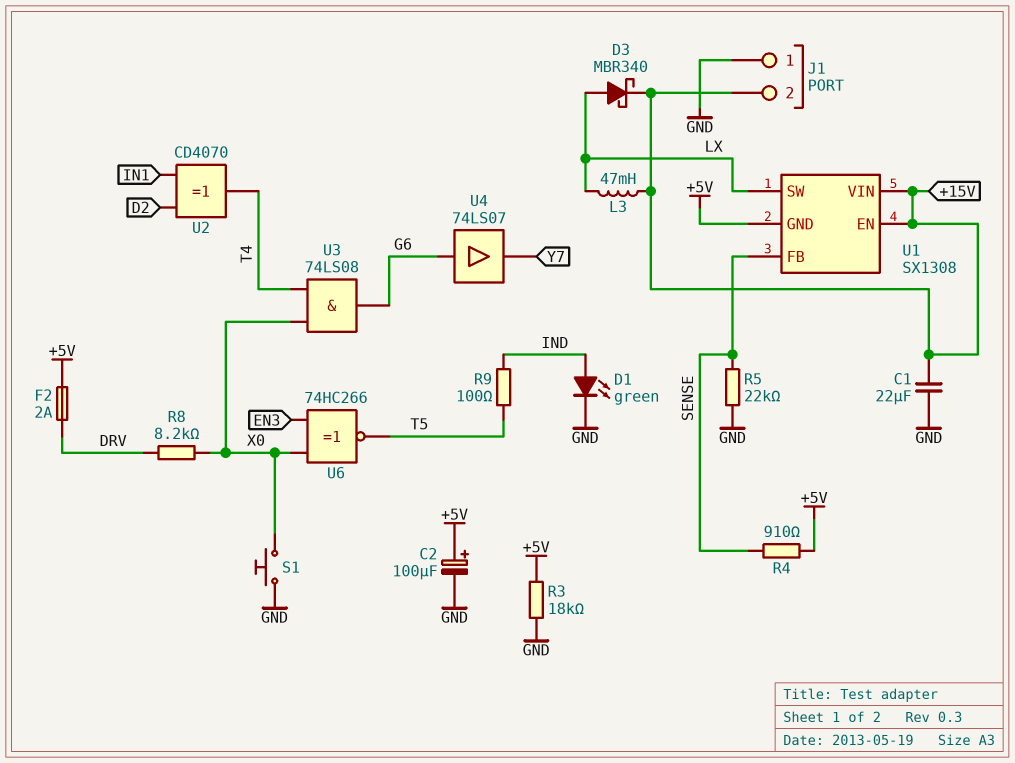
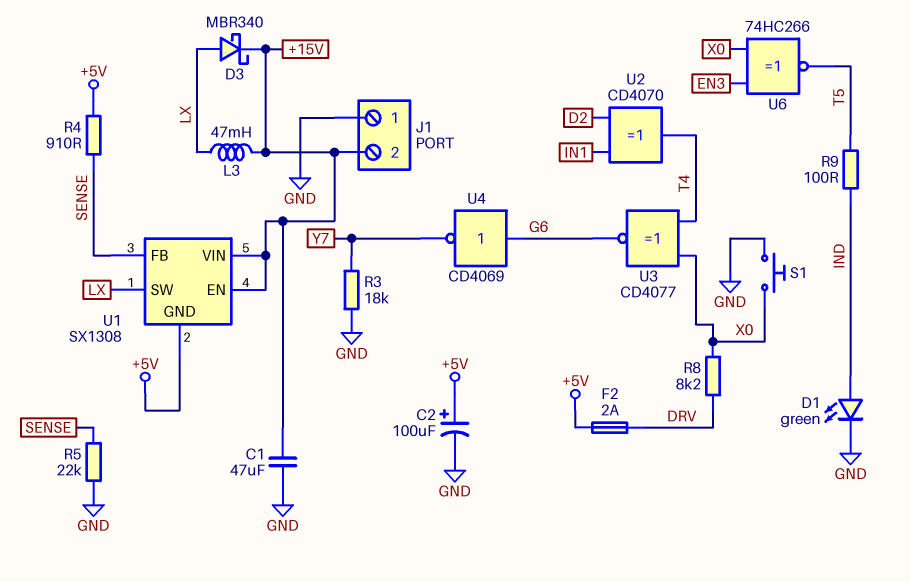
C1: 22uF (+15V, GND) -> 47uF (+15V, GND)
R3: 18k (+5V, GND) -> 18k (GND, Y7)
U3: AND 74LS08 (in T4, in X0, out G6) -> XNOR CD4077 (in T4, in X0, out G6)
U4: buffer 74LS07 (in G6, out Y7) -> NOT CD4069 (in G6, out Y7)

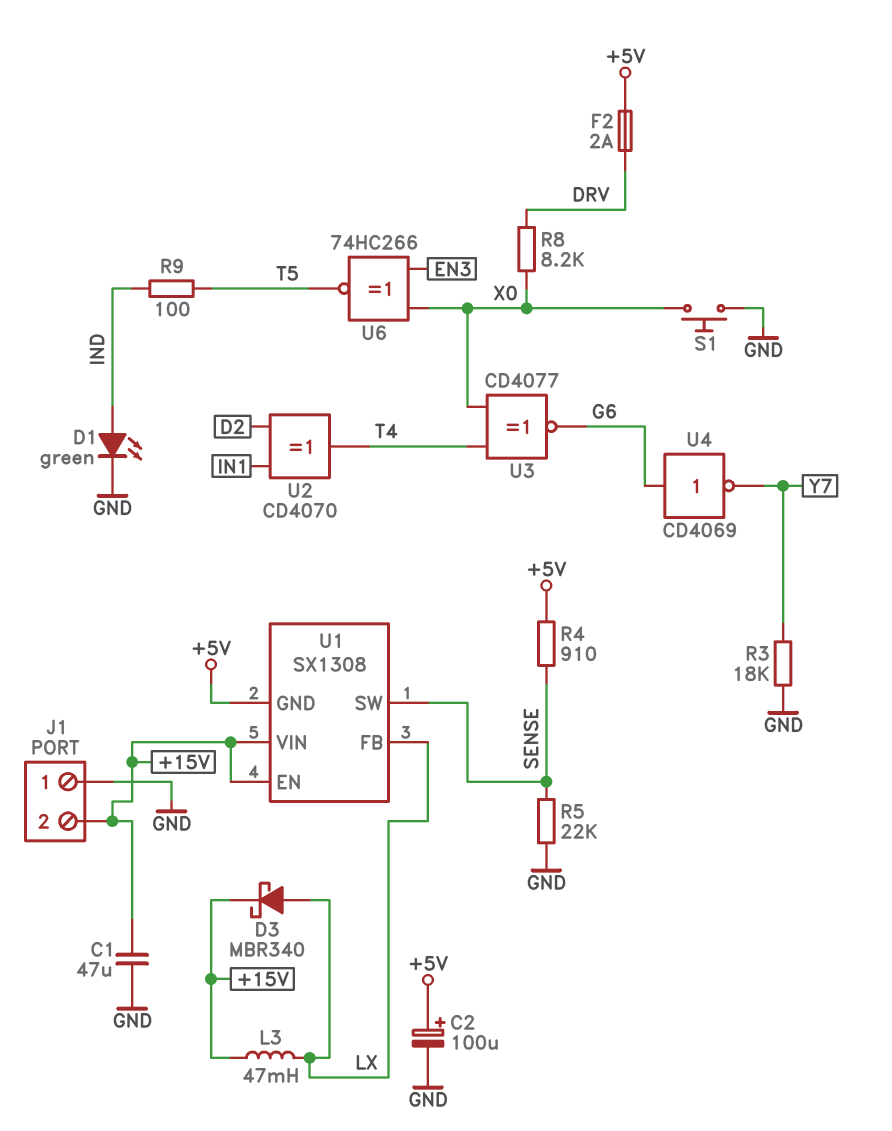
U1 pin FB: SENSE -> LX
U1 pin SW: LX -> SENSE

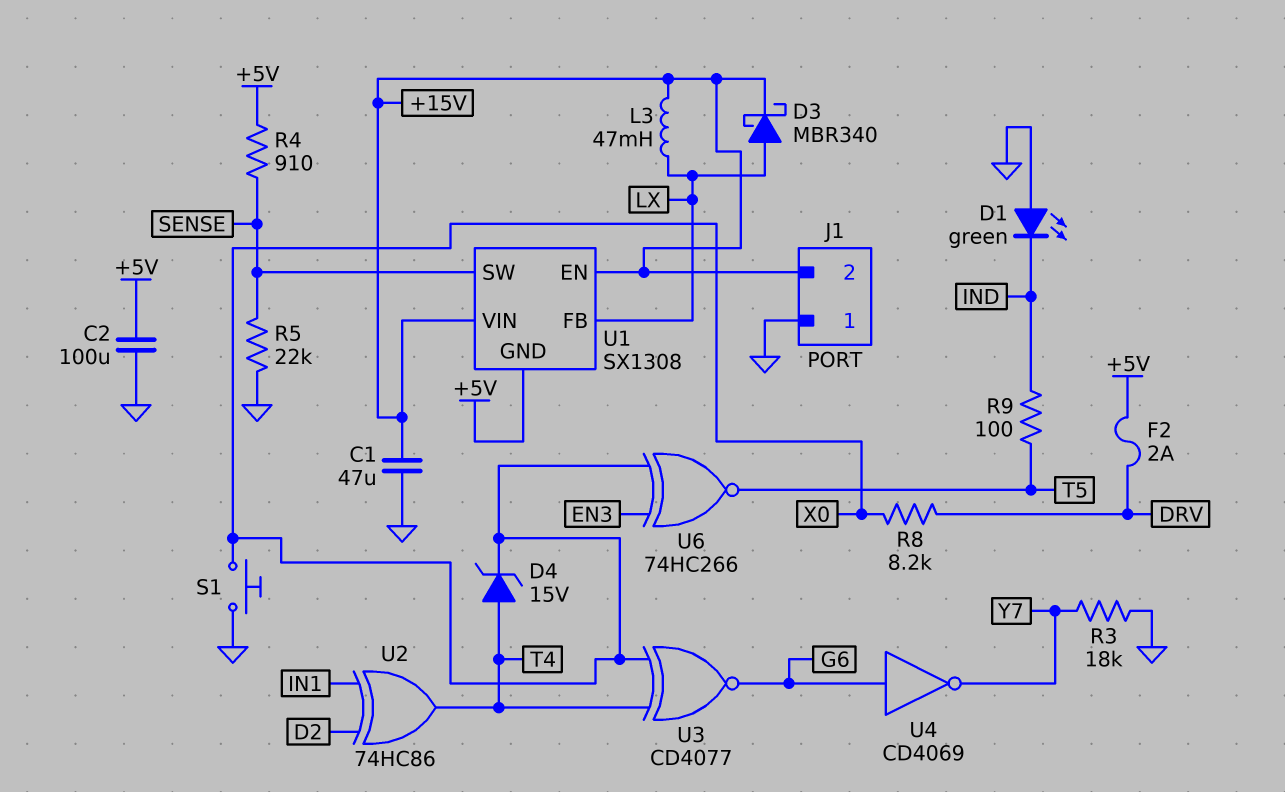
C2: 100uF (plus +5V, minus GND) -> 100uF (+5V, GND)
D1: LED green (A IND, K GND) -> LED green (A GND, K IND)
D4: none -> zener 15V (A T4, K X0)
U2: XOR CD4070 (in D2, in IN1, out T4) -> XOR 74HC86 (in D2, in IN1, out T4)

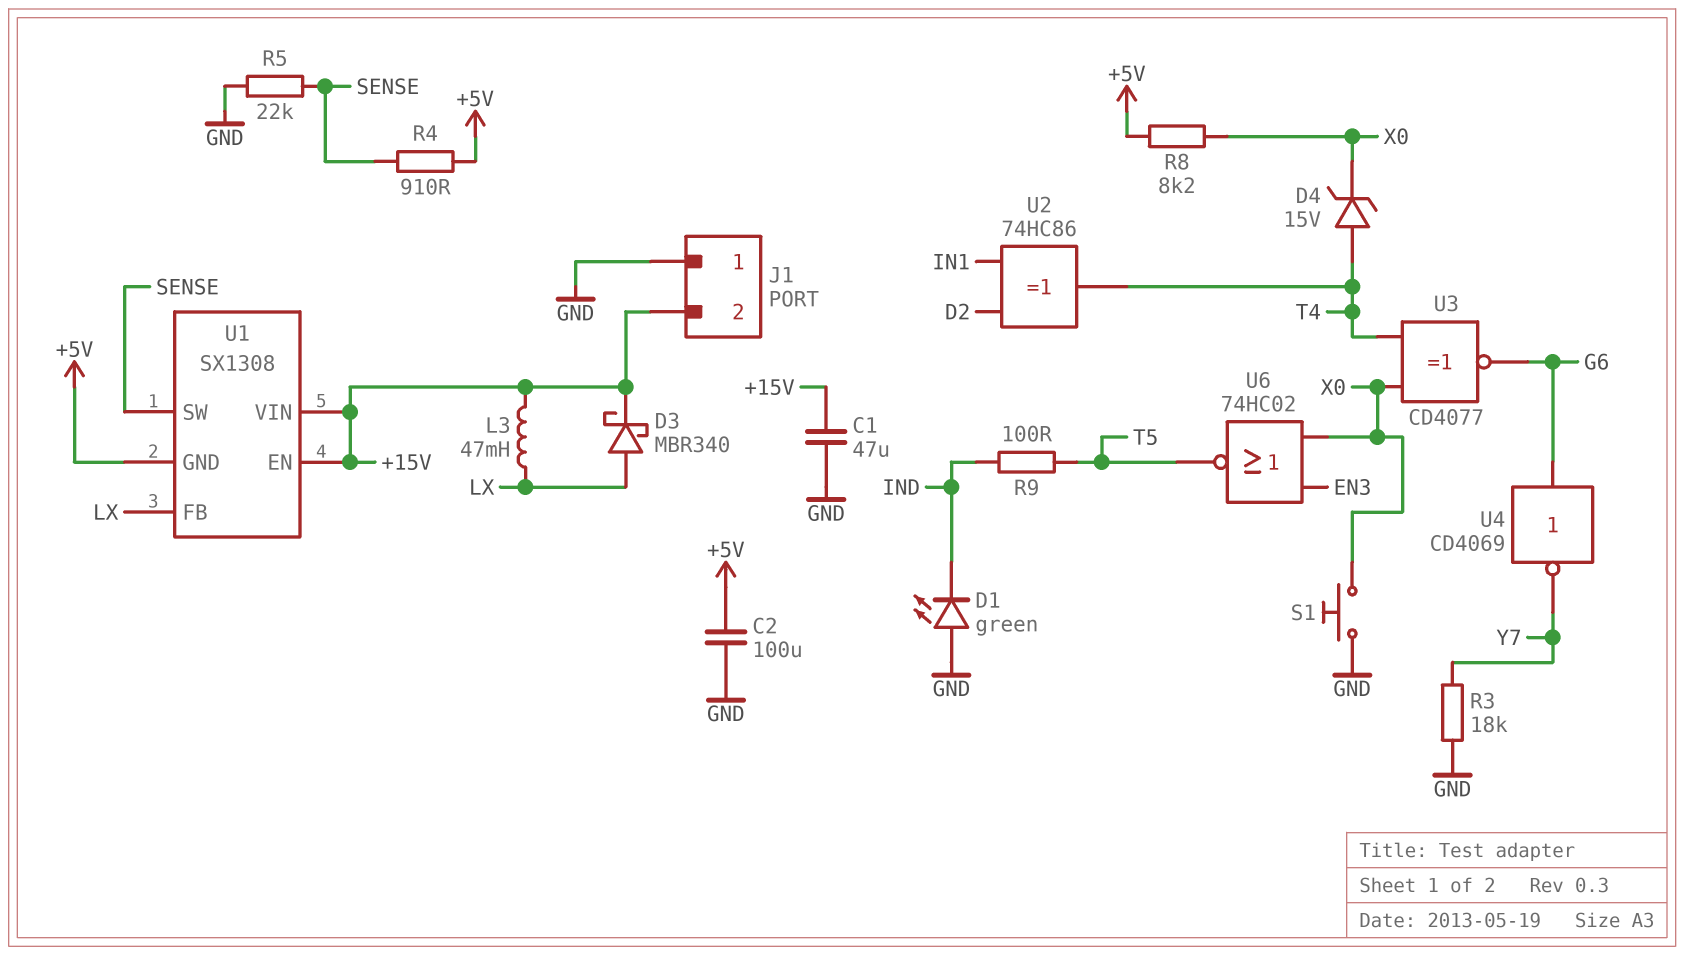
F2: 2A (+5V, DRV) -> none
R8: 8.2k (DRV, X0) -> 8.2k (+5V, X0)
U6: XNOR 74HC266 (in EN3, in X0, out T5) -> NOR 74HC02 (in EN3, in X0, out T5)

